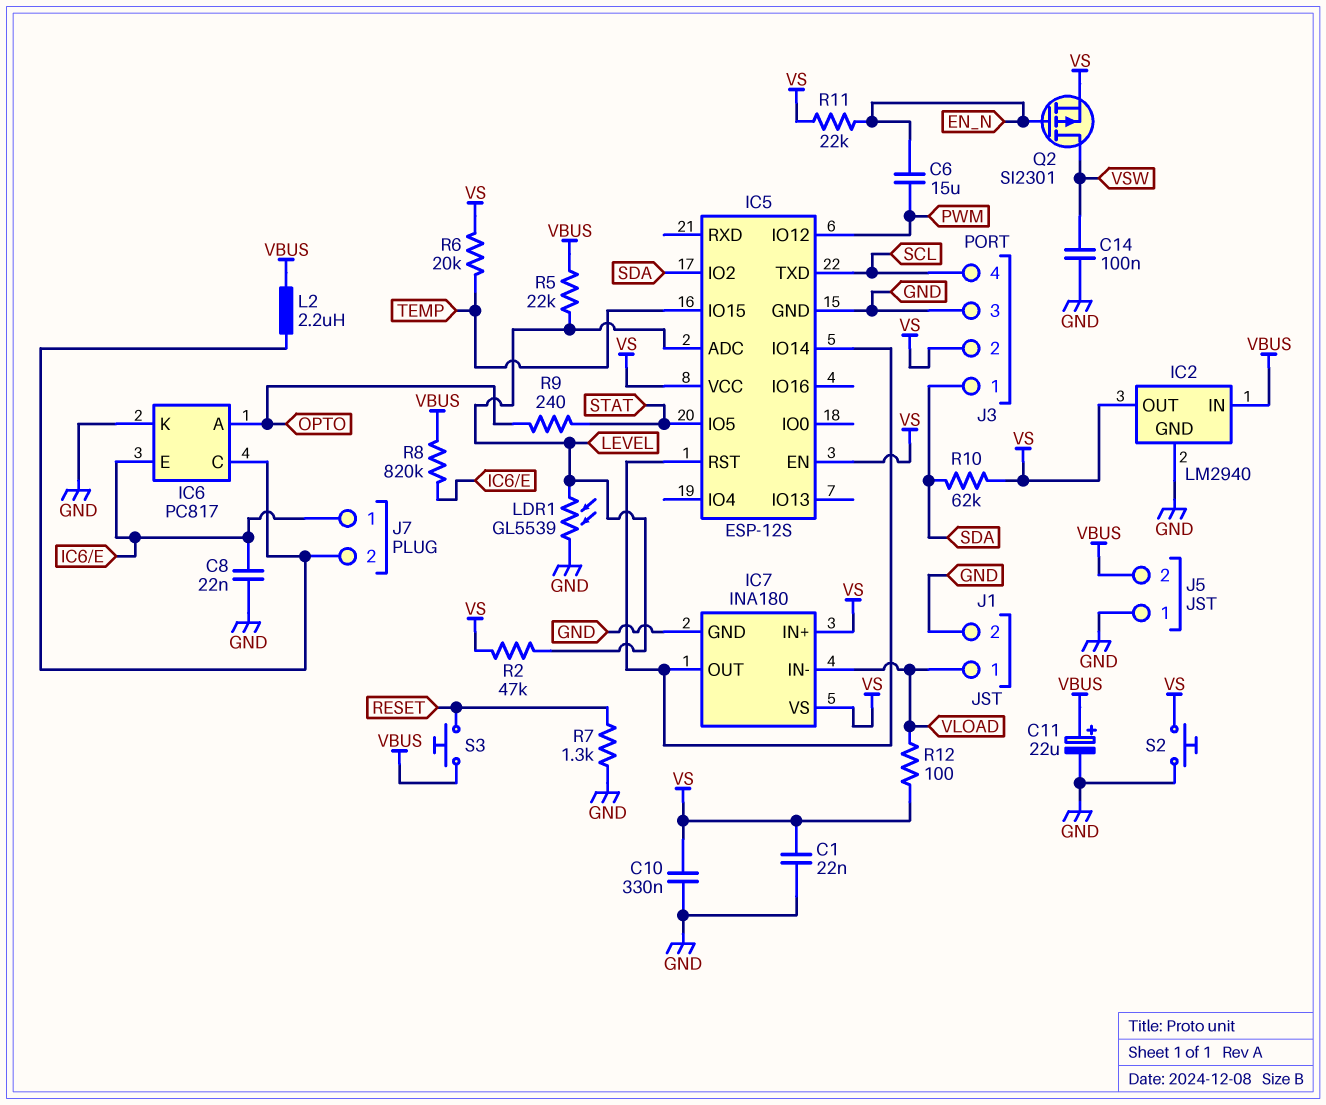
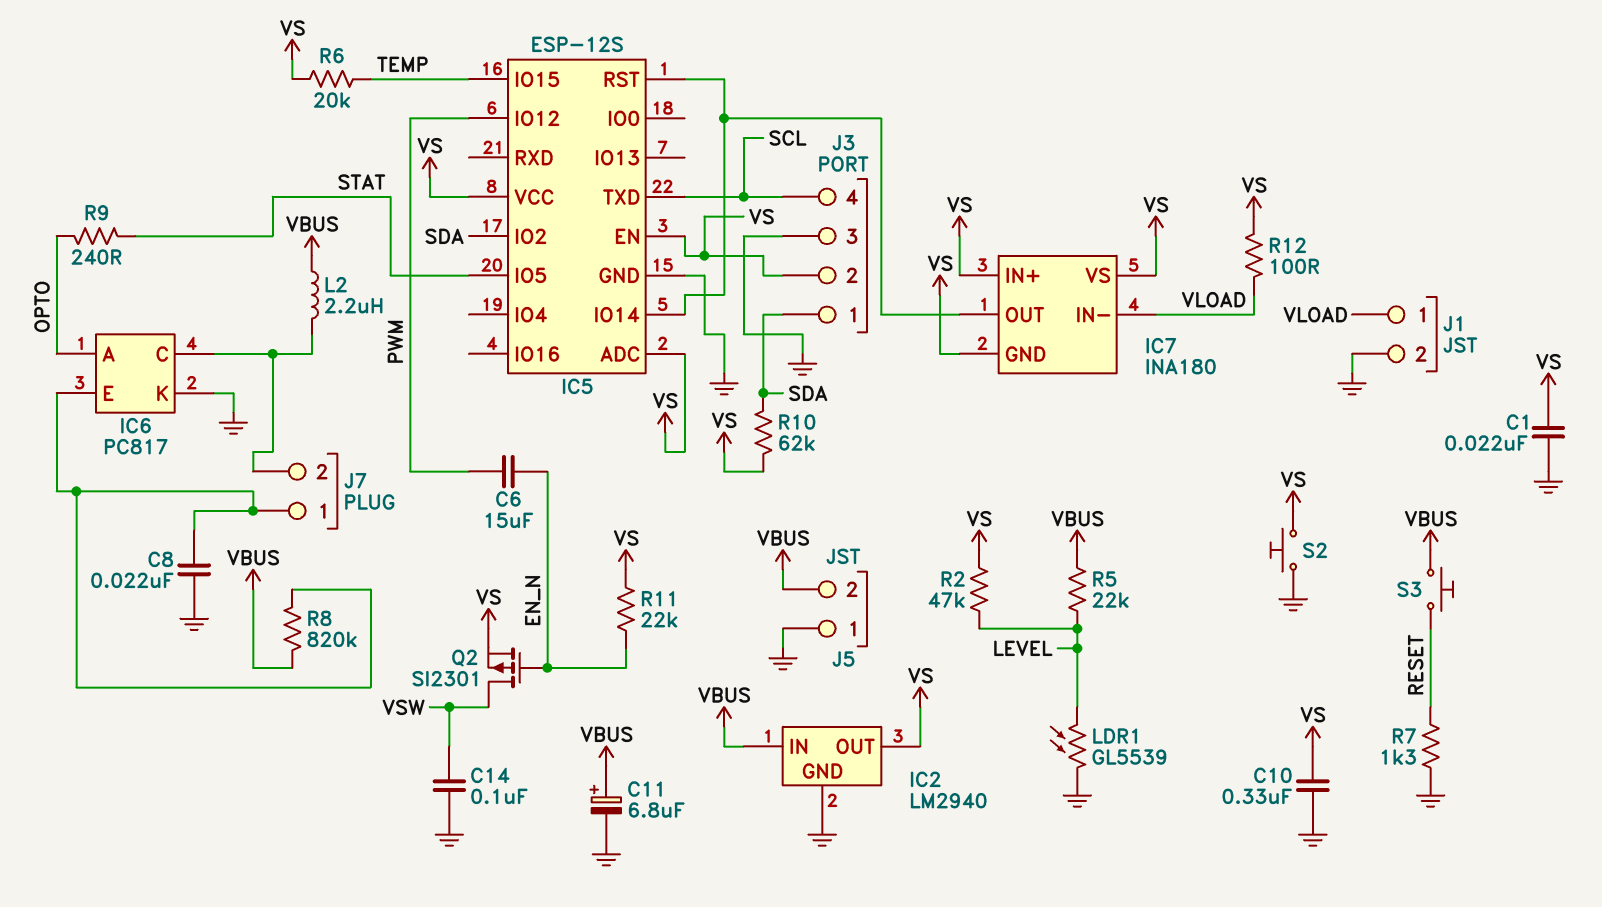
C11: 22uF (plus VBUS, minus GND) -> 6.8uF (plus VBUS, minus GND)
IC5 pin ADC: LEVEL -> VS
IC7 pin GND: GND -> VS

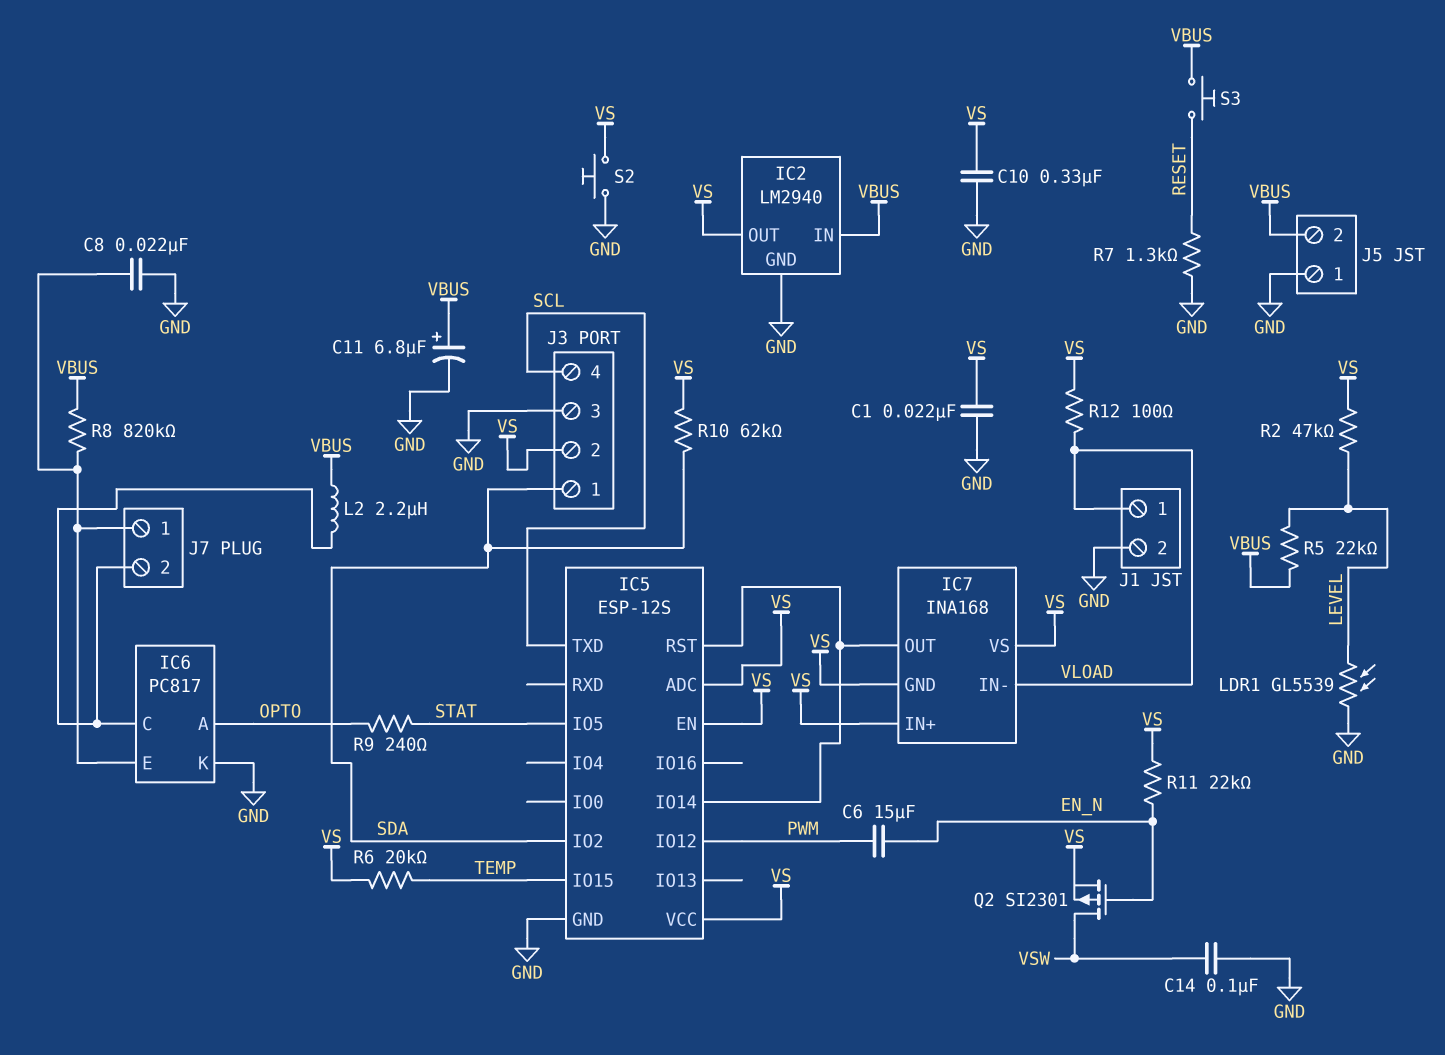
IC7: INA180 -> INA168

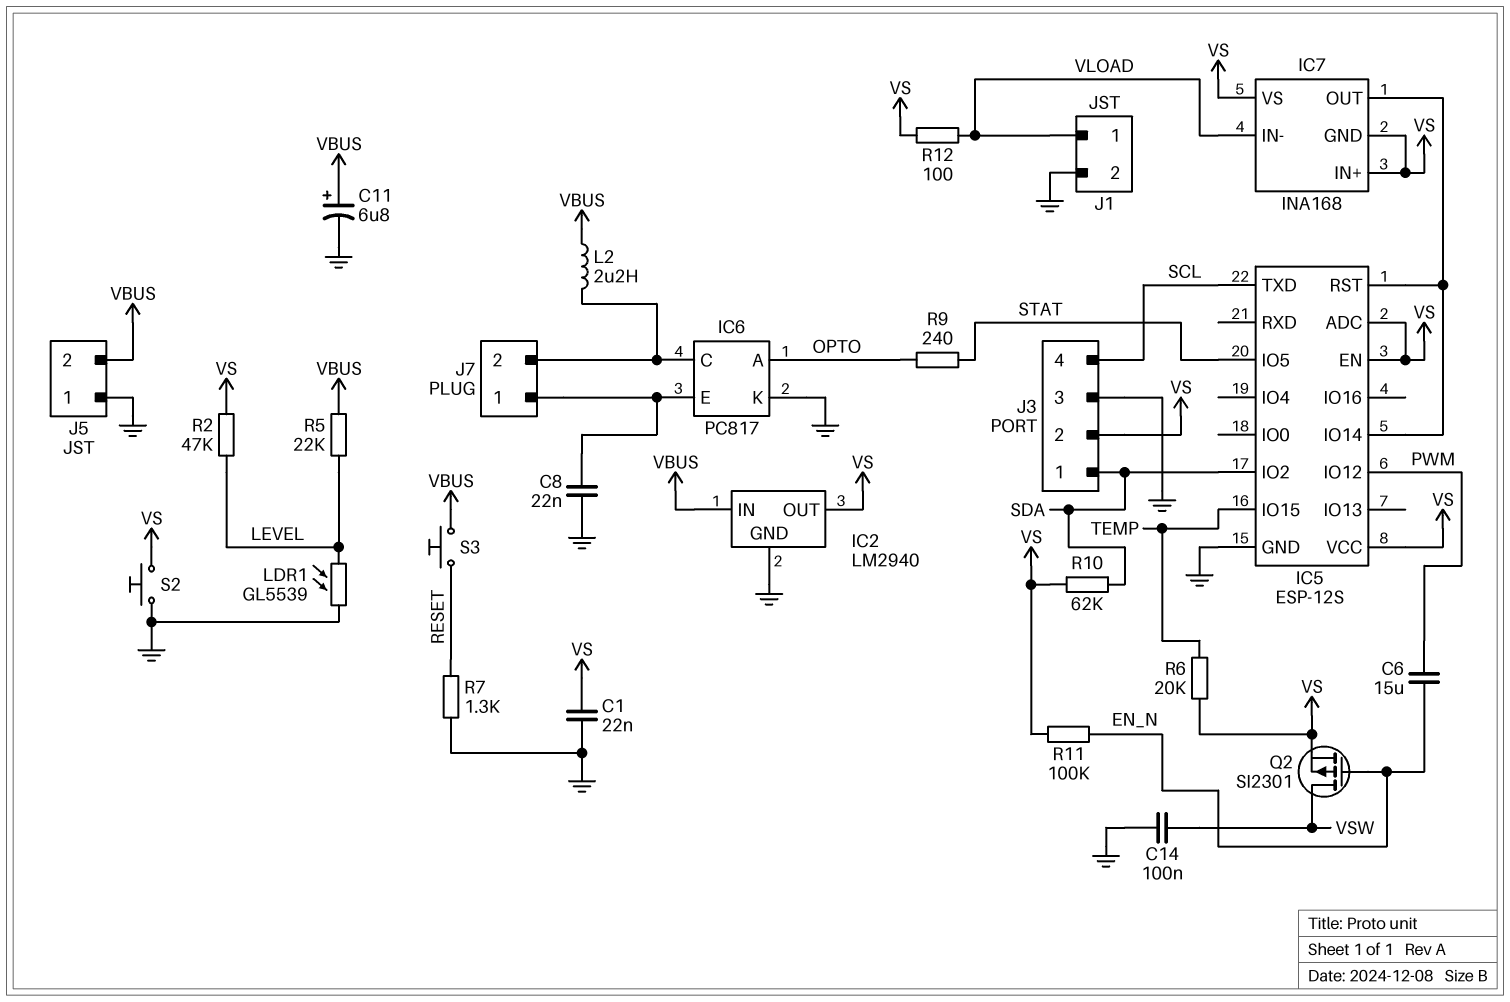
C10: 330nF (GND, VS) -> none
R8: 820k (IC6/E, VBUS) -> none
R11: 22k (EN_N, VS) -> 100k (EN_N, VS)

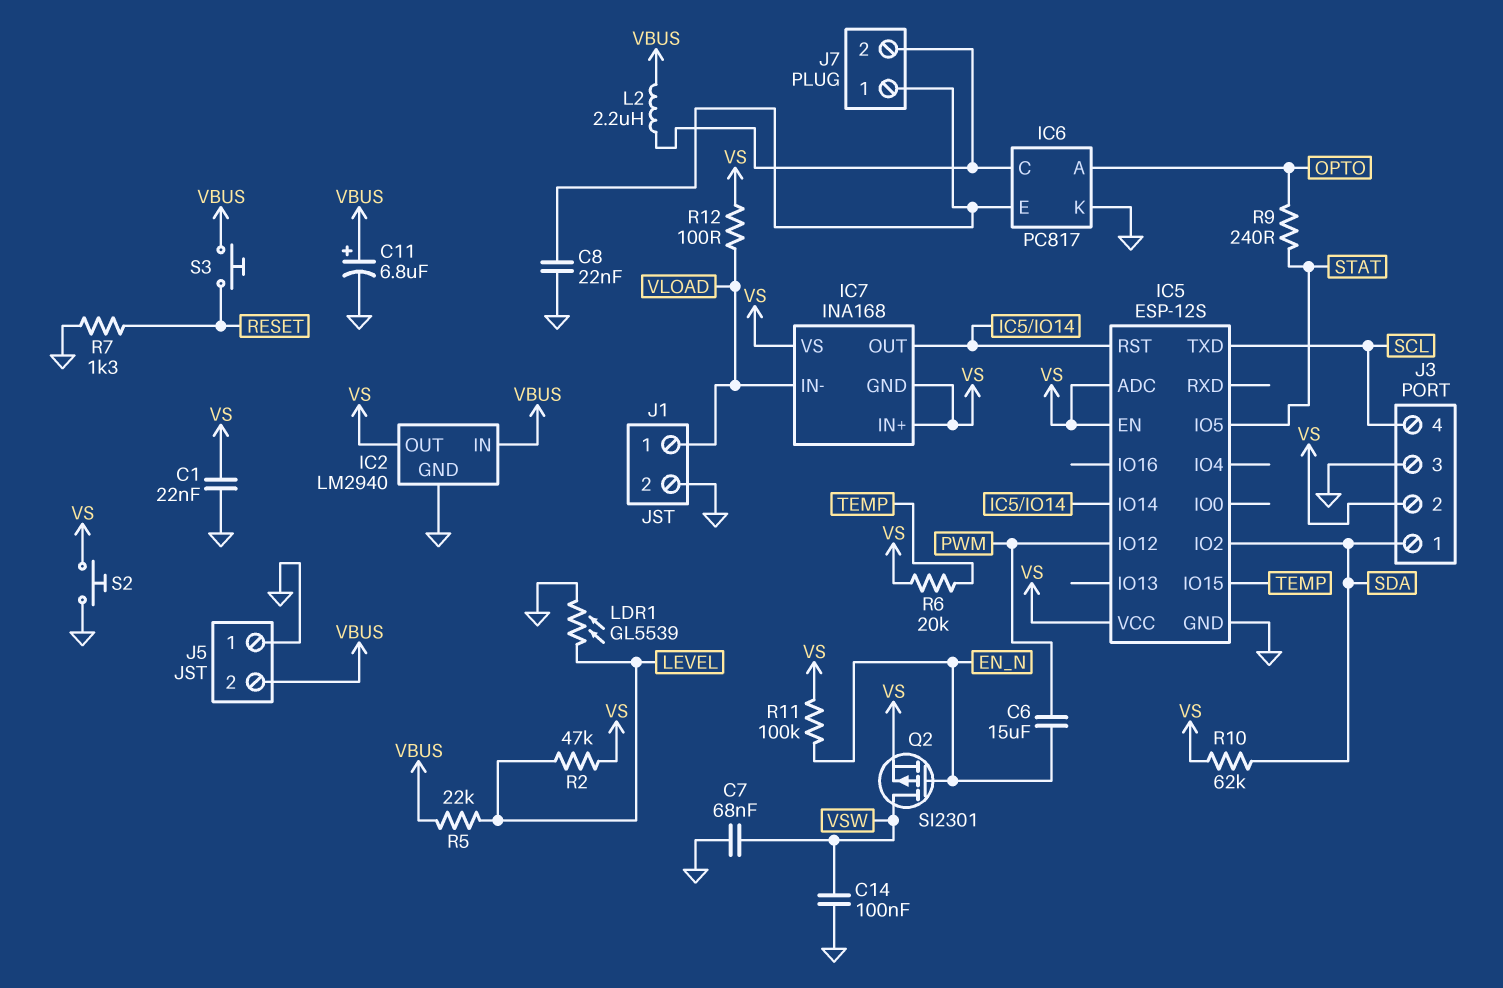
C7: none -> 68nF (GND, VSW)

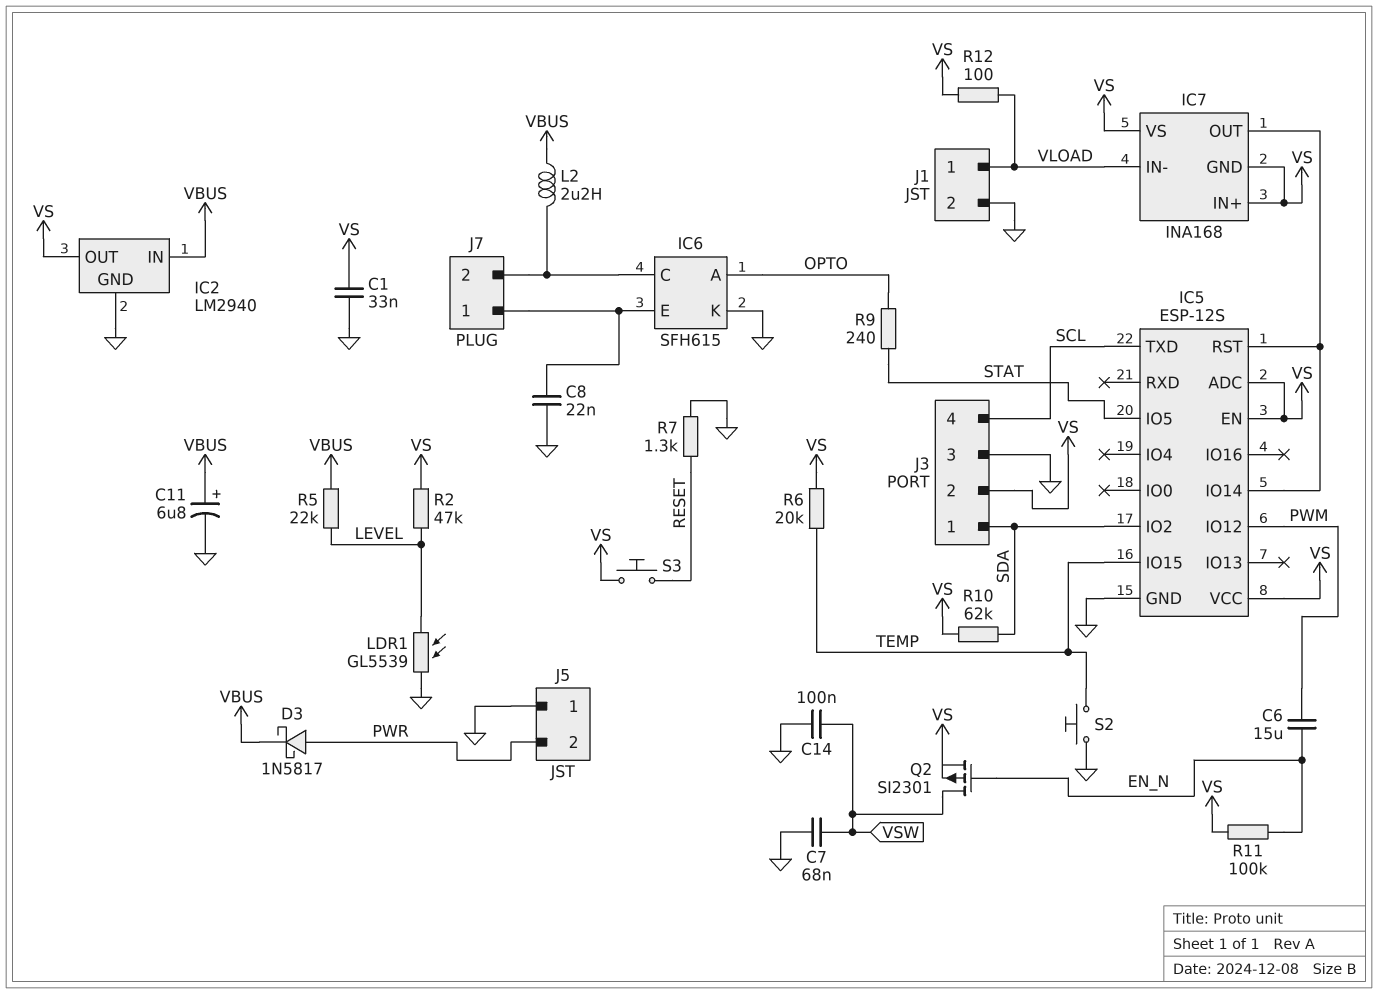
C1: 22nF (GND, VS) -> 33nF (GND, VS)
D3: none -> schottky 1N5817 (A PWR, K VBUS)
IC6: PC817 -> SFH615
J5 pin 2: VBUS -> PWR
S2: button (GND, VS) -> button (GND, TEMP)
S3: button (RESET, VBUS) -> button (RESET, VS)

